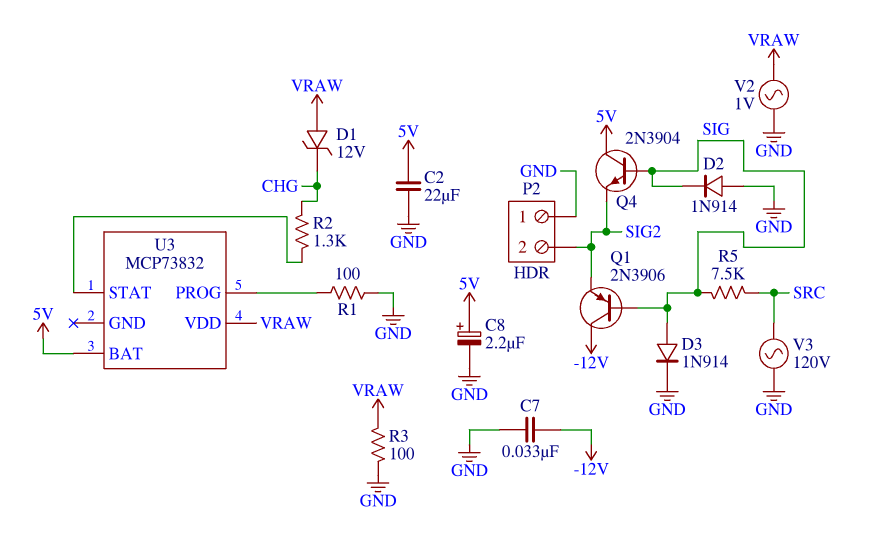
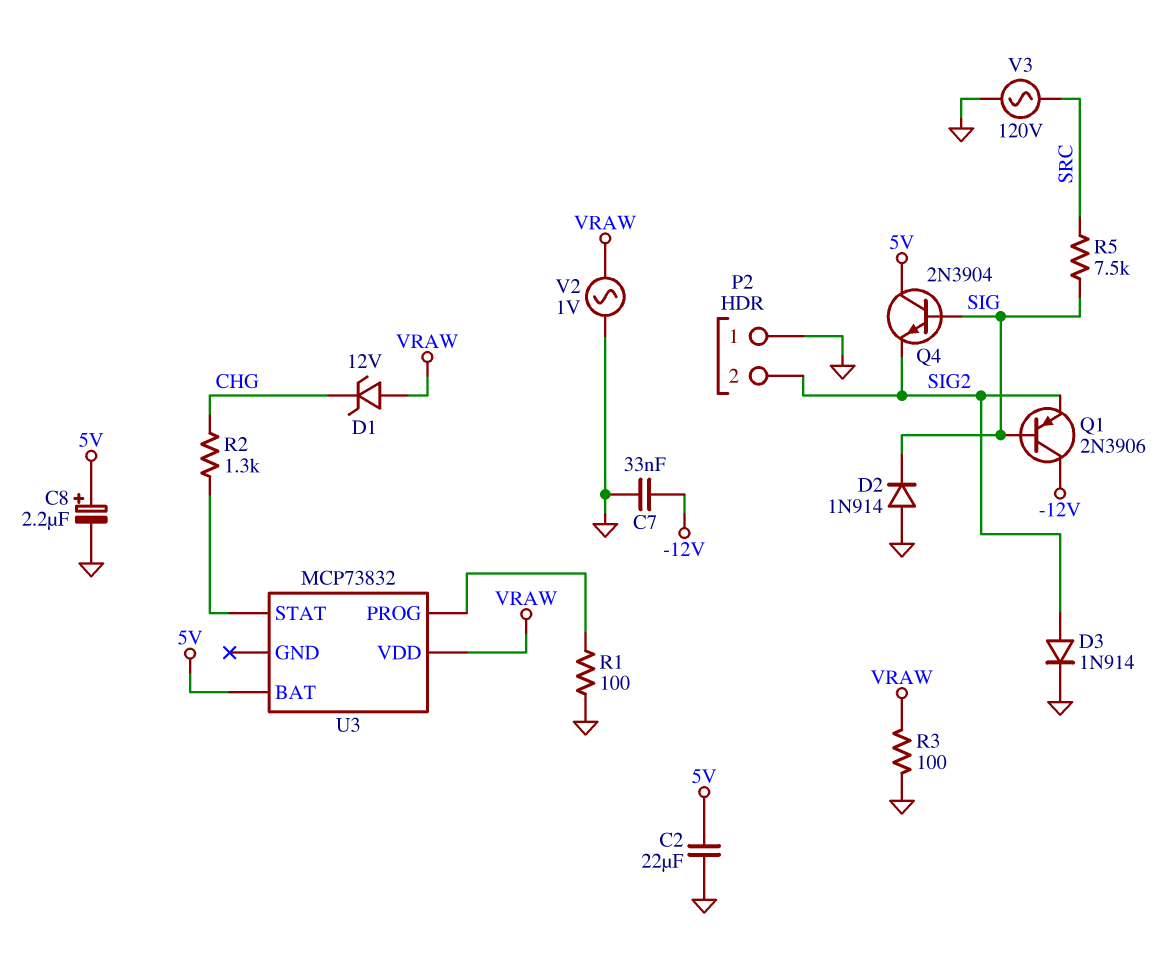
D3: diode 1N914 (A SIG, K GND) -> diode 1N914 (A SIG2, K GND)

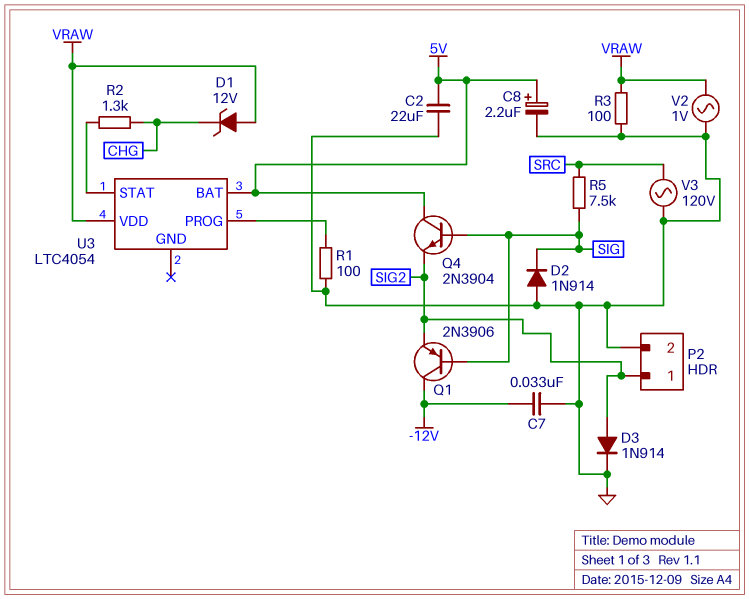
P2 pin 1: GND -> SIG2
P2 pin 2: SIG2 -> GND
U3: MCP73832 -> LTC4054

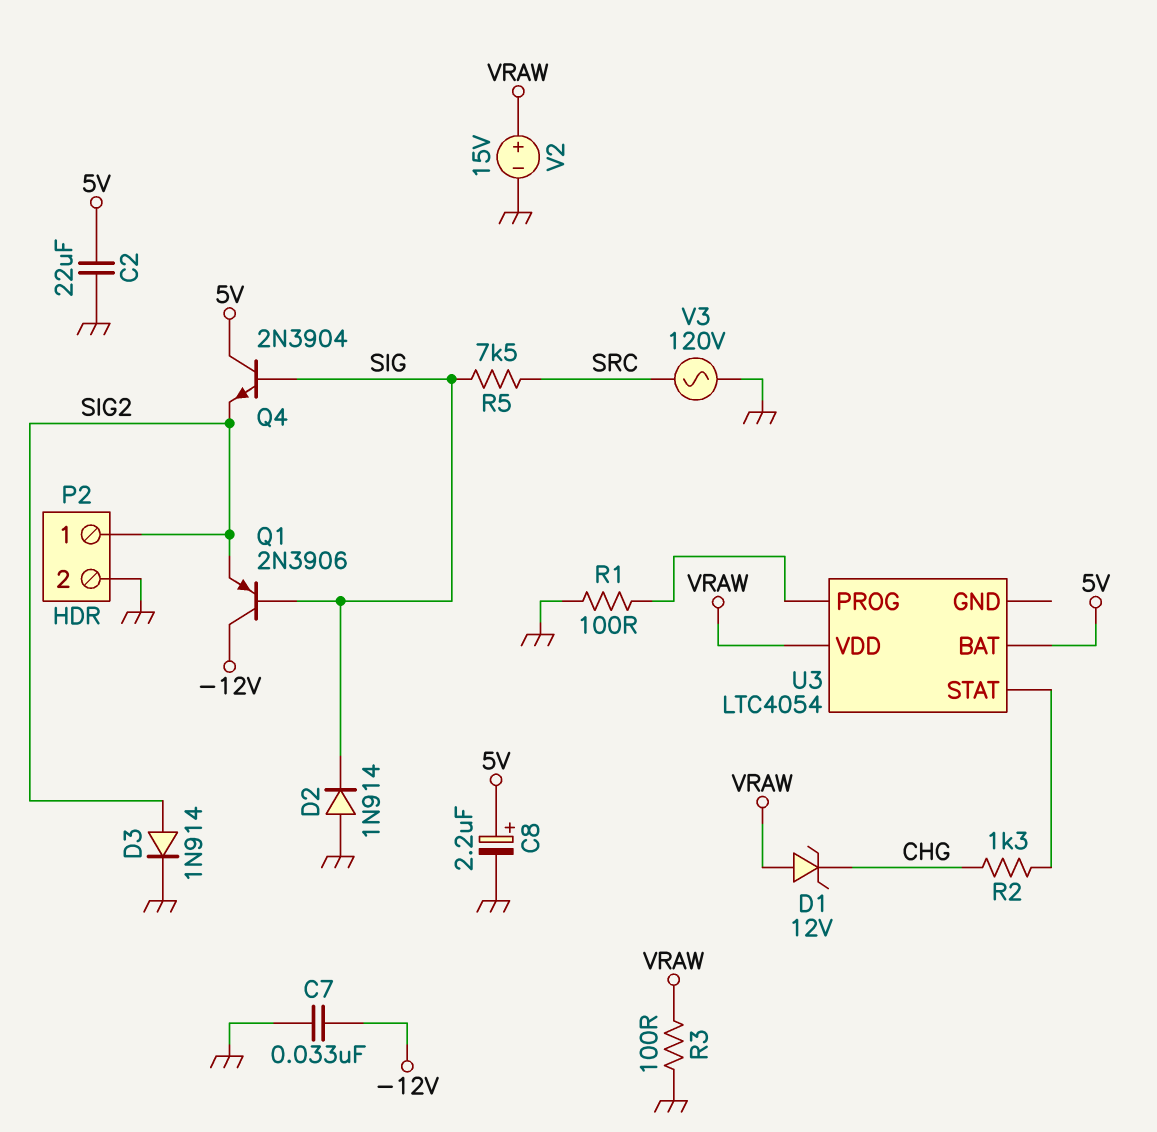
V2: AC 1V (GND, VRAW) -> 15V (plus VRAW, minus GND)

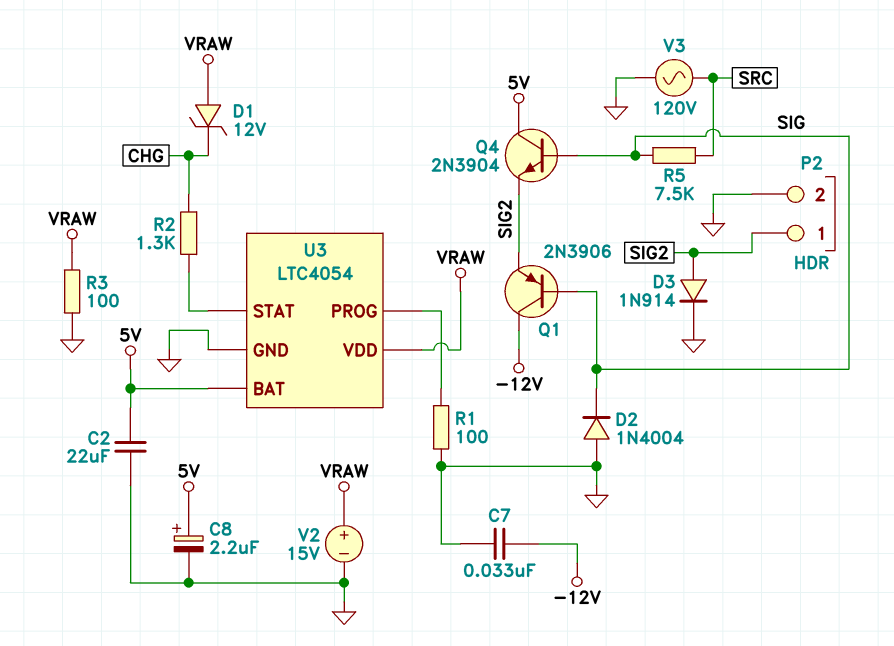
D2: diode 1N914 (A GND, K SIG) -> diode 1N4004 (A GND, K SIG)
U3 pin GND: none -> GND

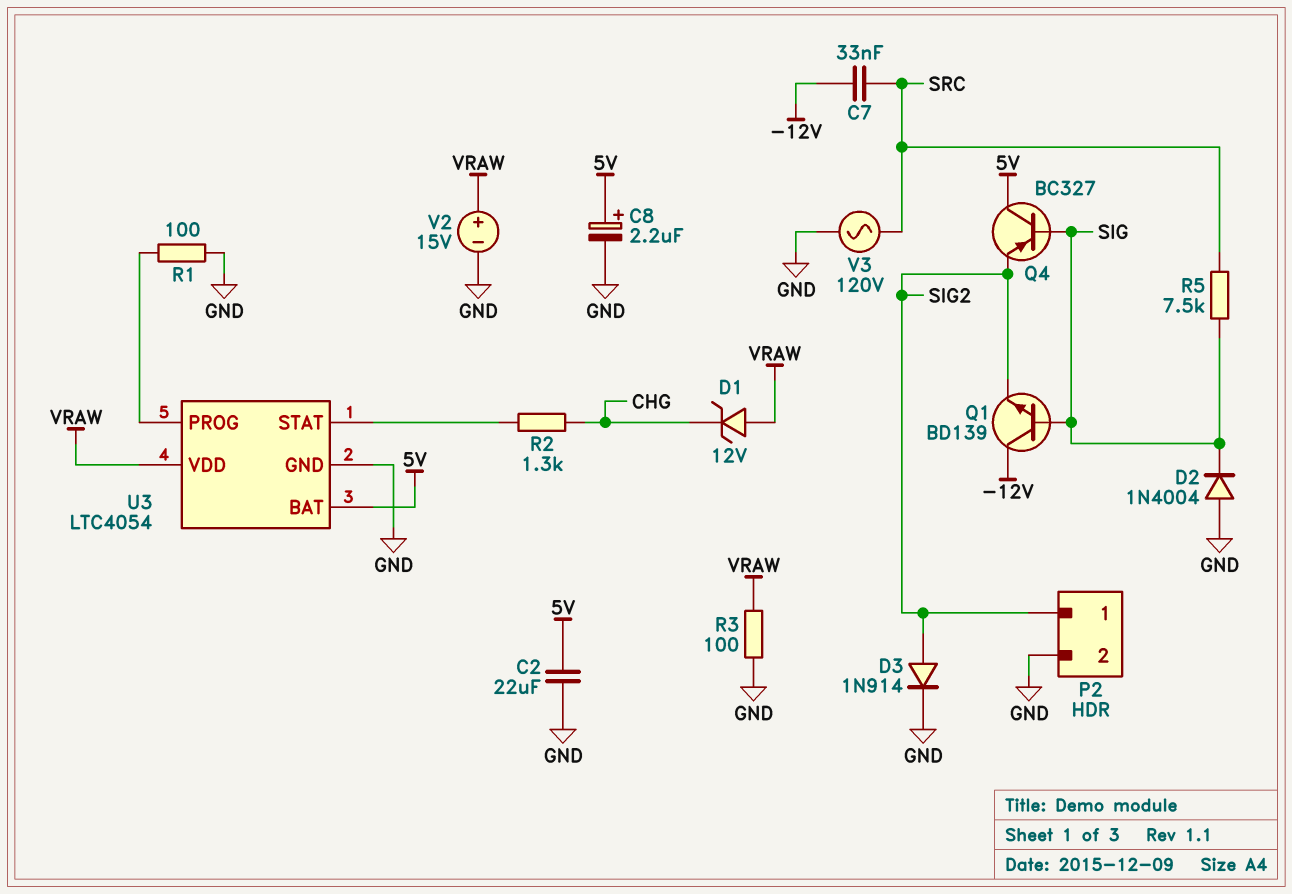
C7: 33nF (-12V, GND) -> 33nF (-12V, SRC)
Q1: PNP 2N3906 (B SIG, C -12V, E SIG2) -> NPN BD139 (B SIG, C -12V, E SIG2)
Q4: NPN 2N3904 (B SIG, C 5V, E SIG2) -> PNP BC327 (B SIG, C 5V, E SIG2)

